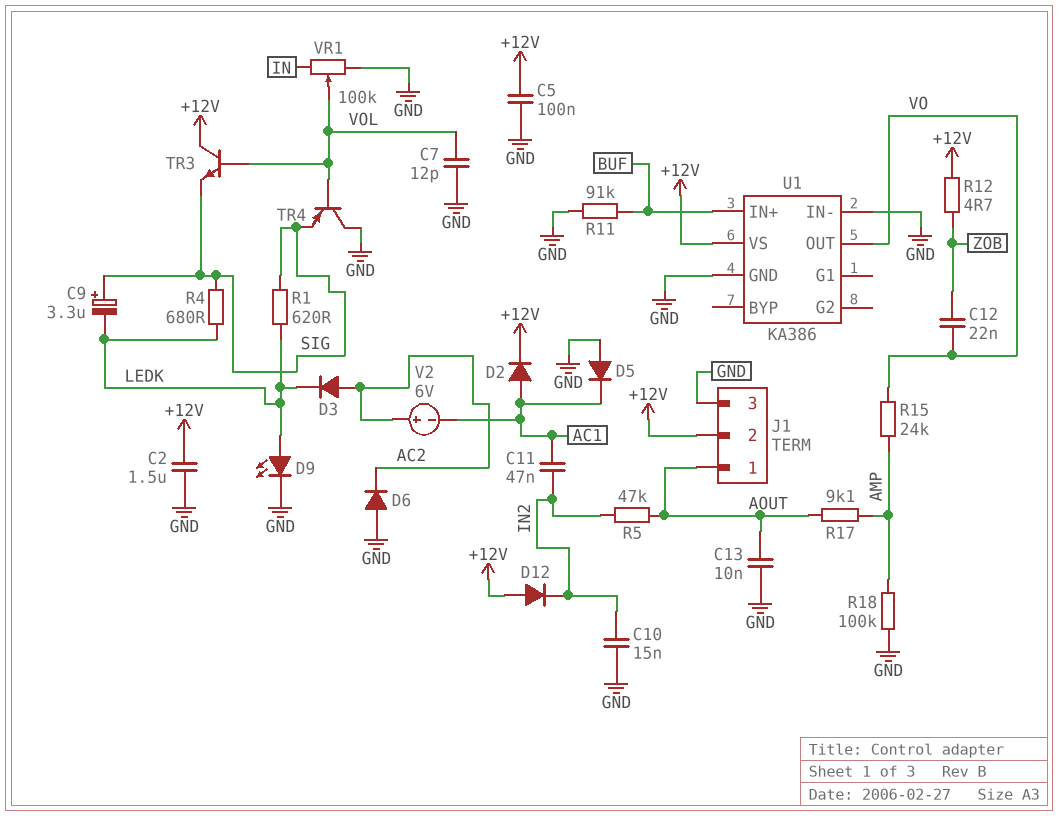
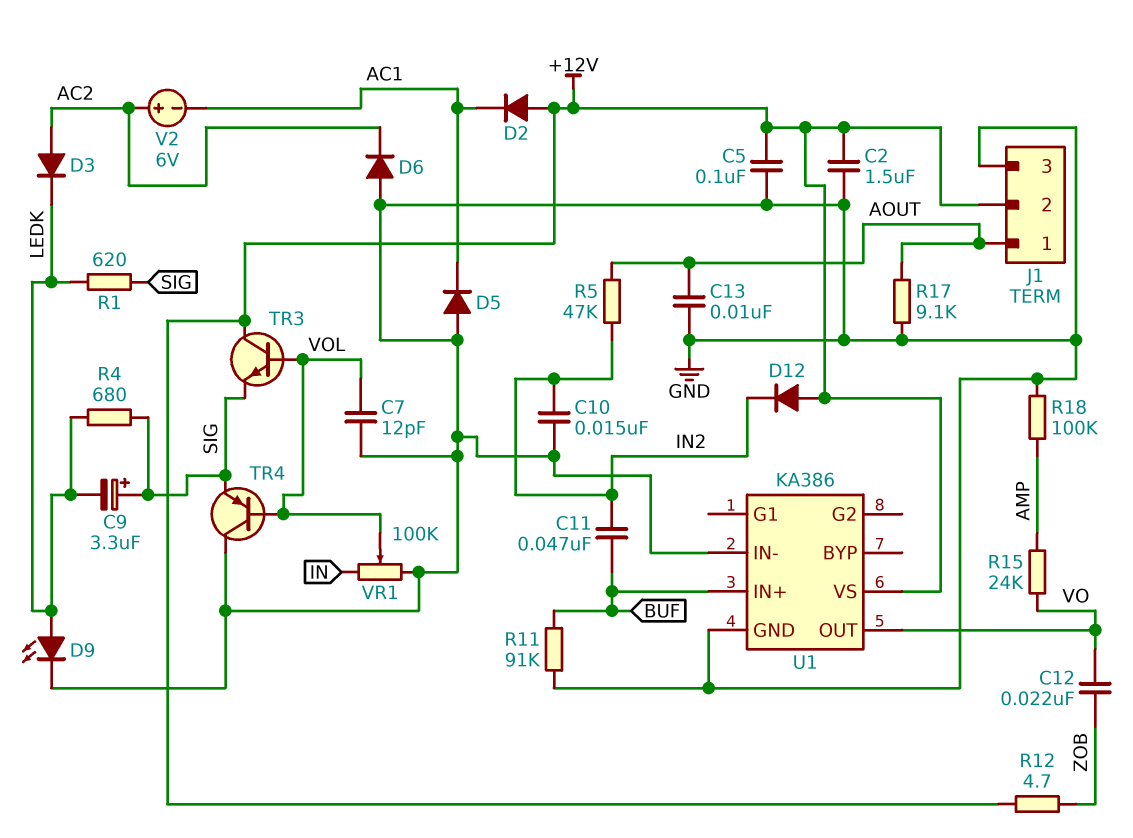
C11: 47nF (AC1, IN2) -> 47nF (BUF, IN2)
D2: diode (A AC1, K +12V) -> diode (A +12V, K AC1)
R17: 9.1k (AMP, AOUT) -> 9.1k (AOUT, GND)

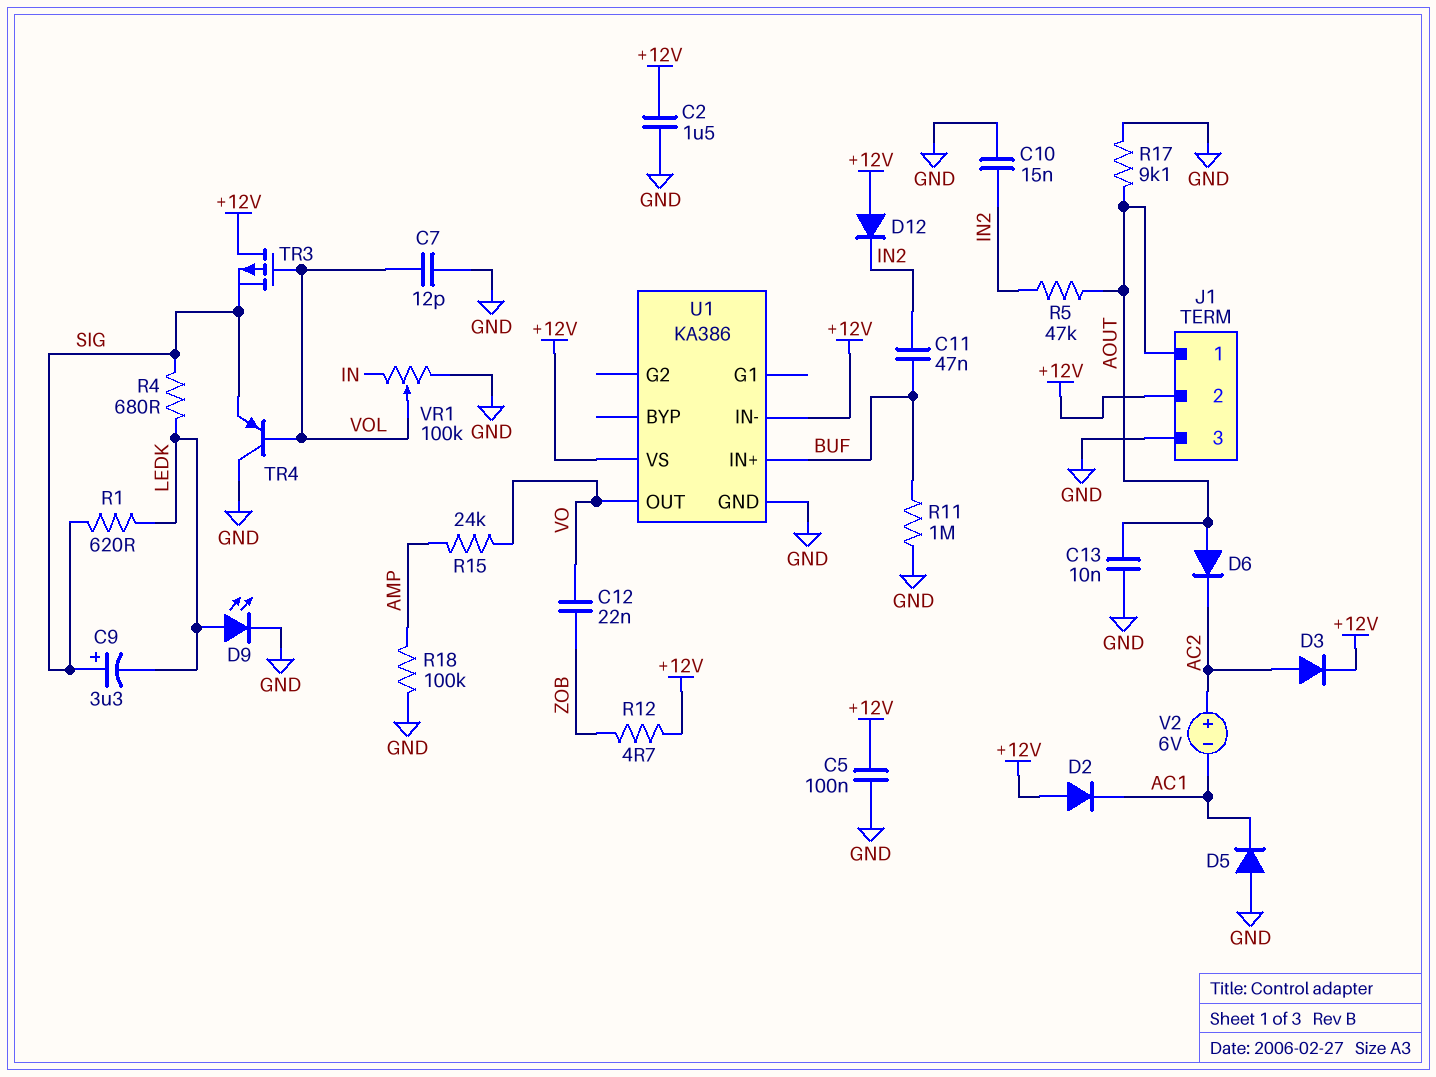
D3: diode (A AC2, K LEDK) -> diode (A AC2, K +12V)
D6: diode (A GND, K AC2) -> diode (A AOUT, K AC2)
R11: 91k (BUF, GND) -> 1M (BUF, GND)
TR3: NPN (B VOL, C +12V, E SIG) -> PMOS (G VOL, D +12V, S SIG)
U1 pin IN-: GND -> +12V

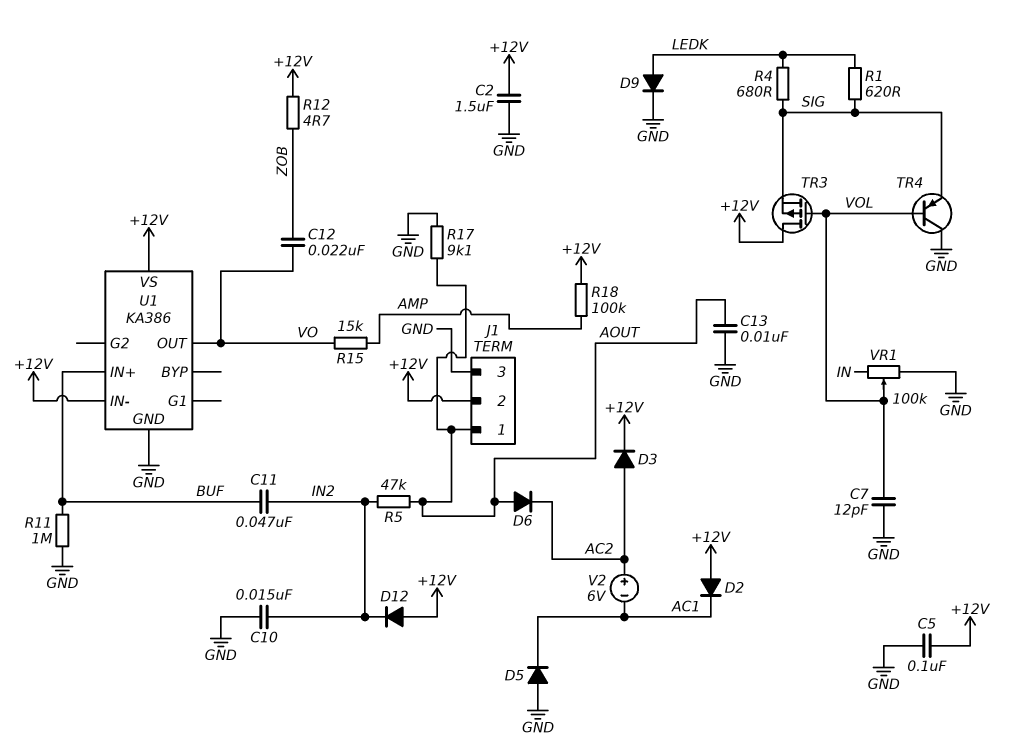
C9: 3.3uF (plus SIG, minus LEDK) -> none
D9: LED (A LEDK, K GND) -> diode (A LEDK, K GND)
R15: 24k (AMP, VO) -> 15k (AMP, VO)
R18: 100k (AMP, GND) -> 100k (+12V, AMP)

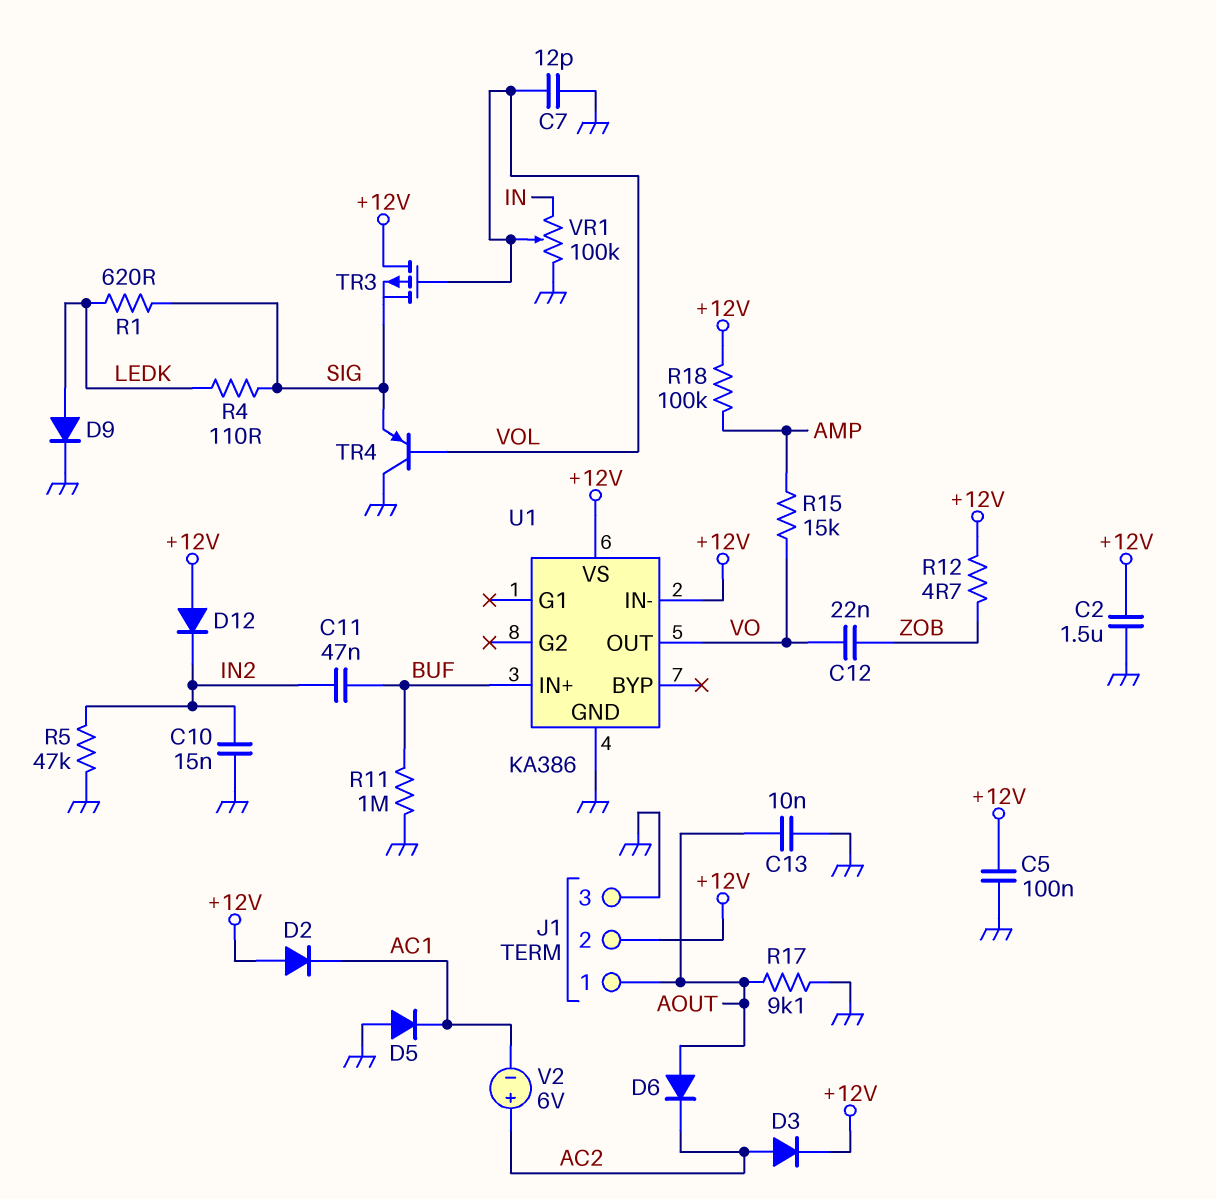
R4: 680 (LEDK, SIG) -> 110 (LEDK, SIG)
R5: 47k (AOUT, IN2) -> 47k (GND, IN2)

